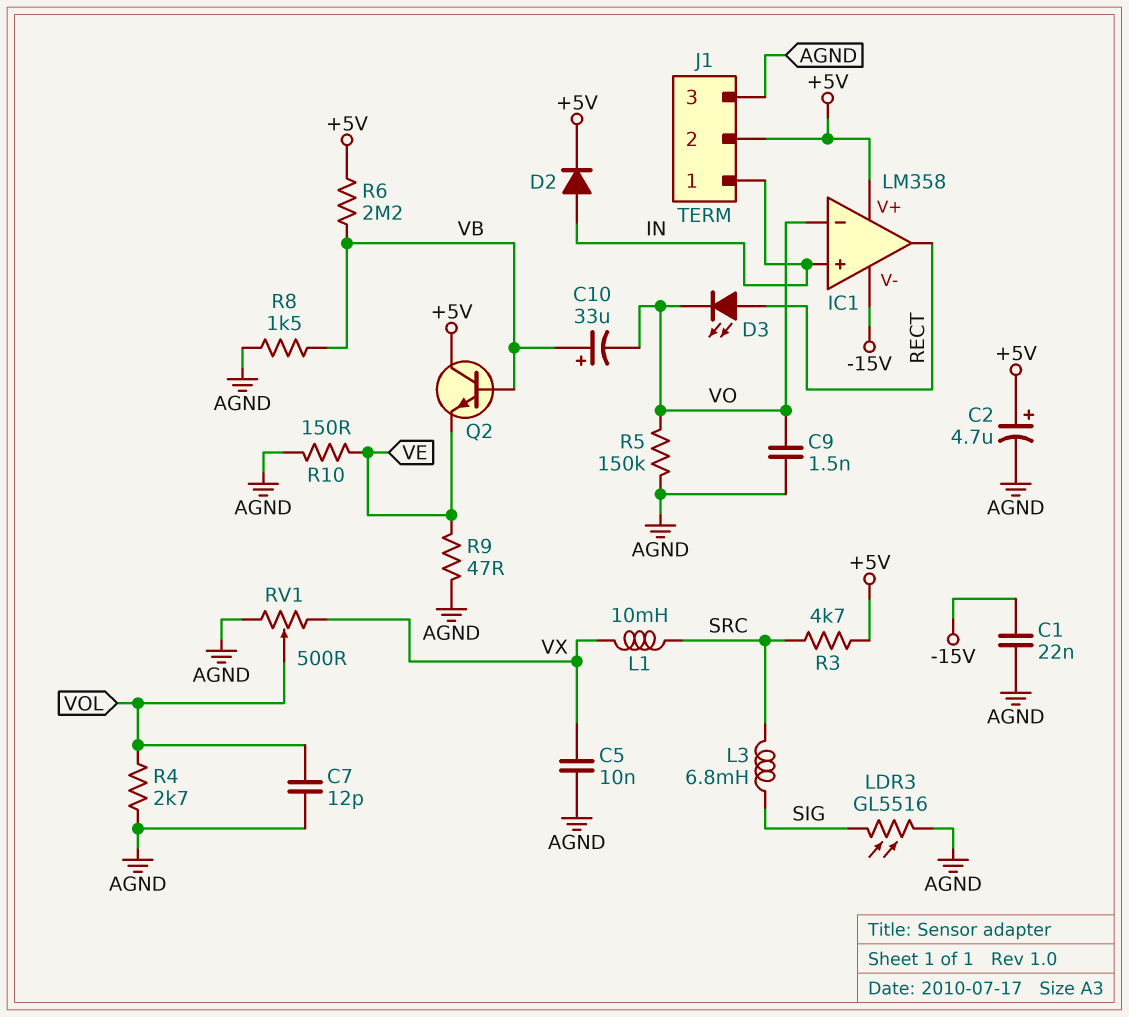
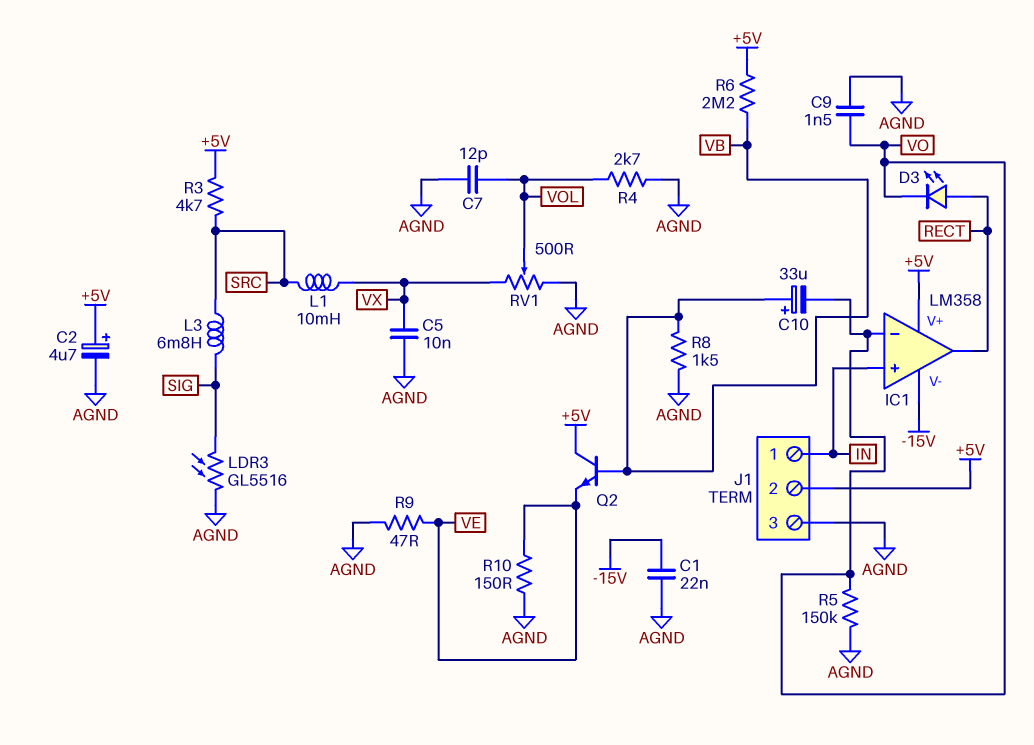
D2: diode (A IN, K +5V) -> none

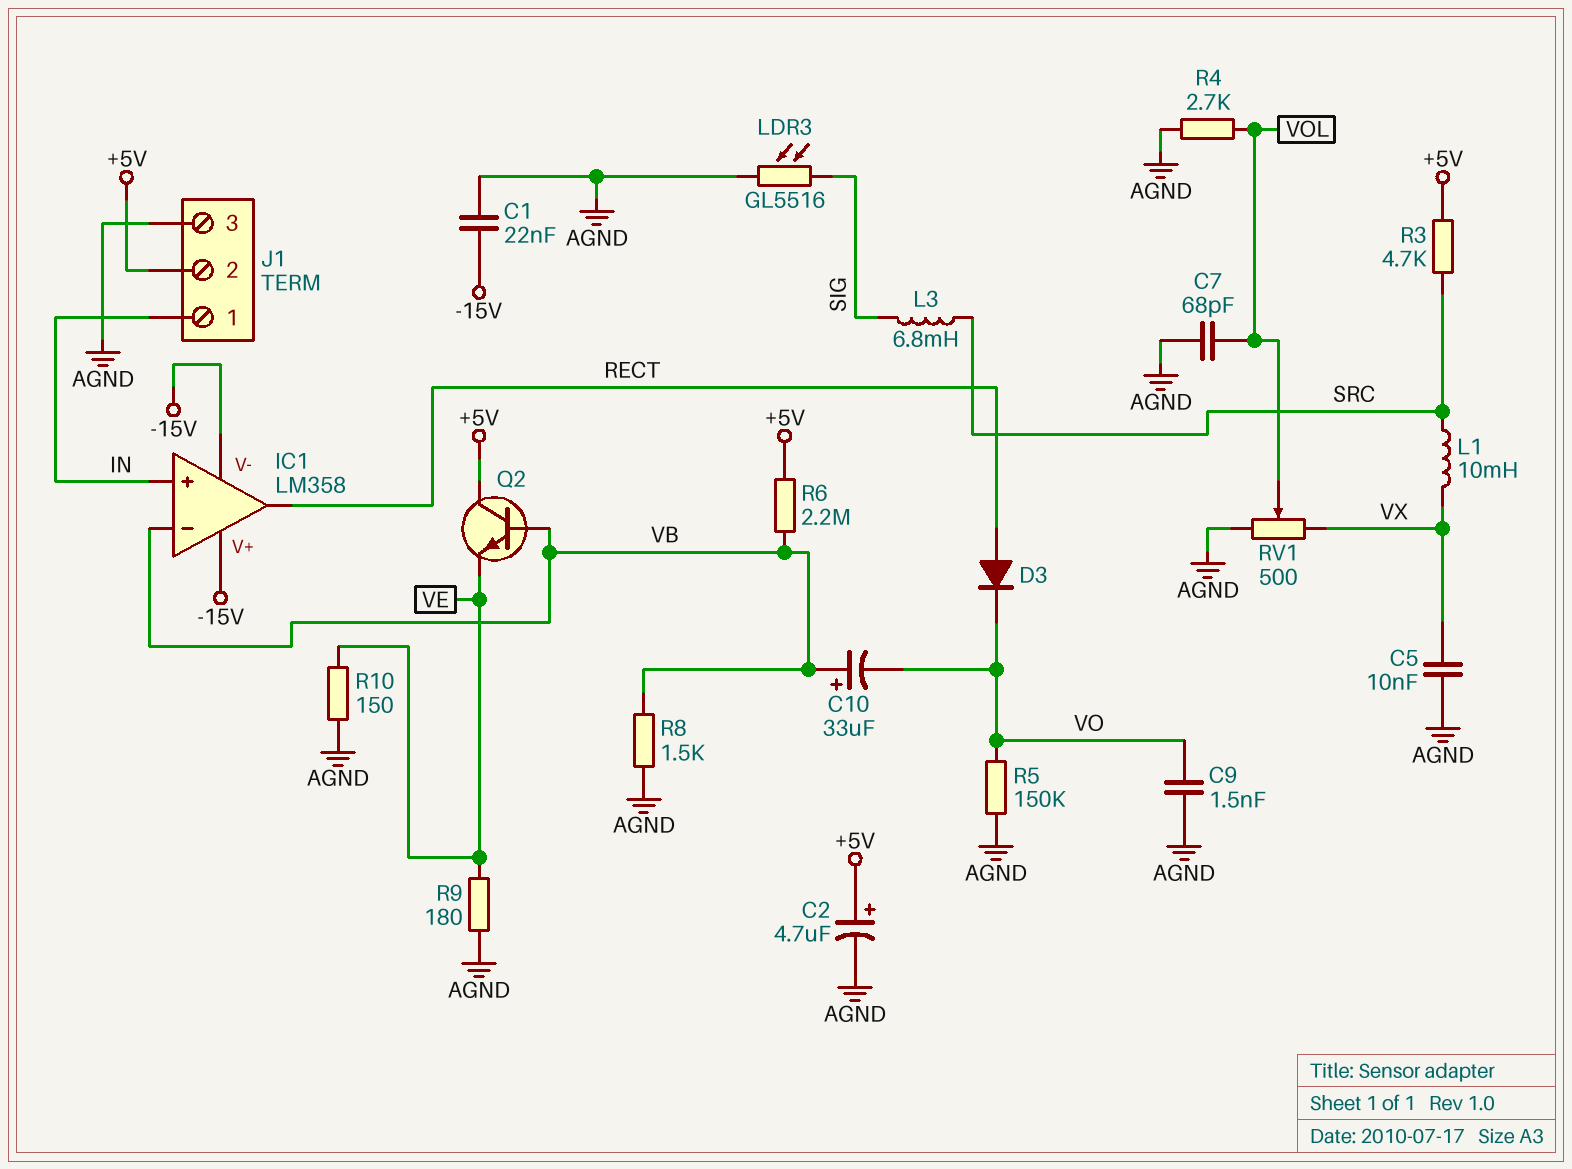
C7: 12pF (AGND, VOL) -> 68pF (AGND, VOL)
D3: LED (A RECT, K VO) -> diode (A RECT, K VO)
IC1 pin V+: +5V -> -15V
IC1 pin in-: VO -> VB
R9: 47 (AGND, VE) -> 180 (AGND, VE)

